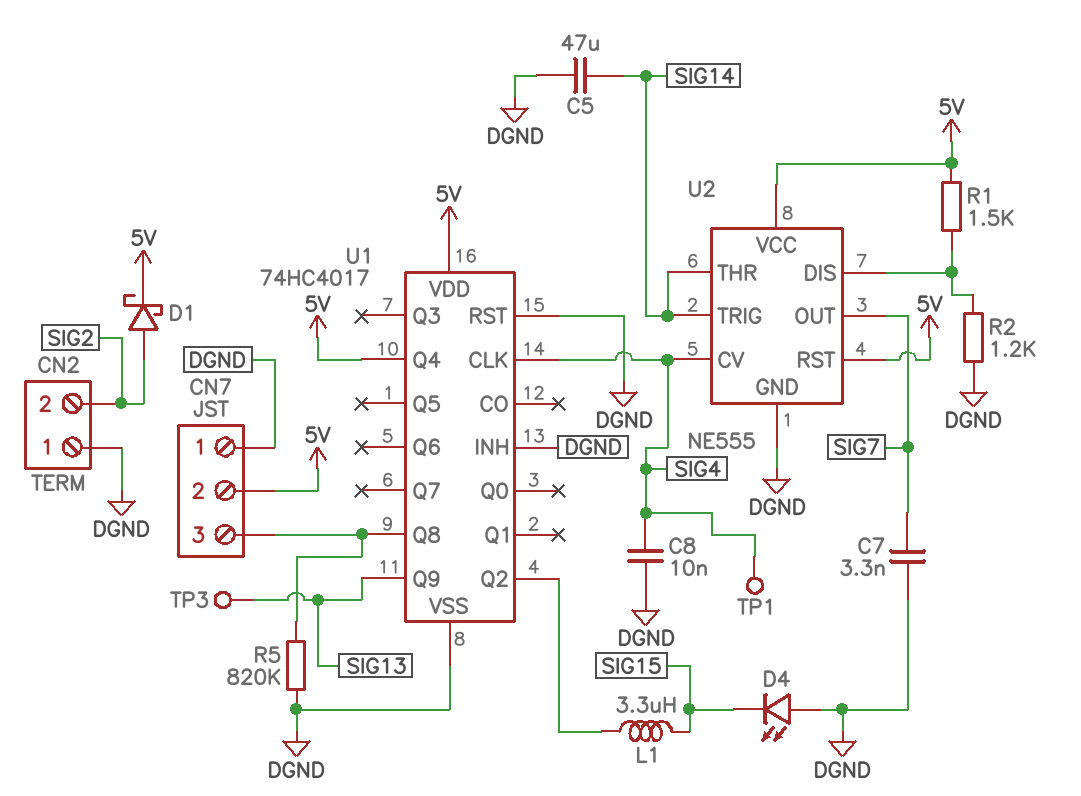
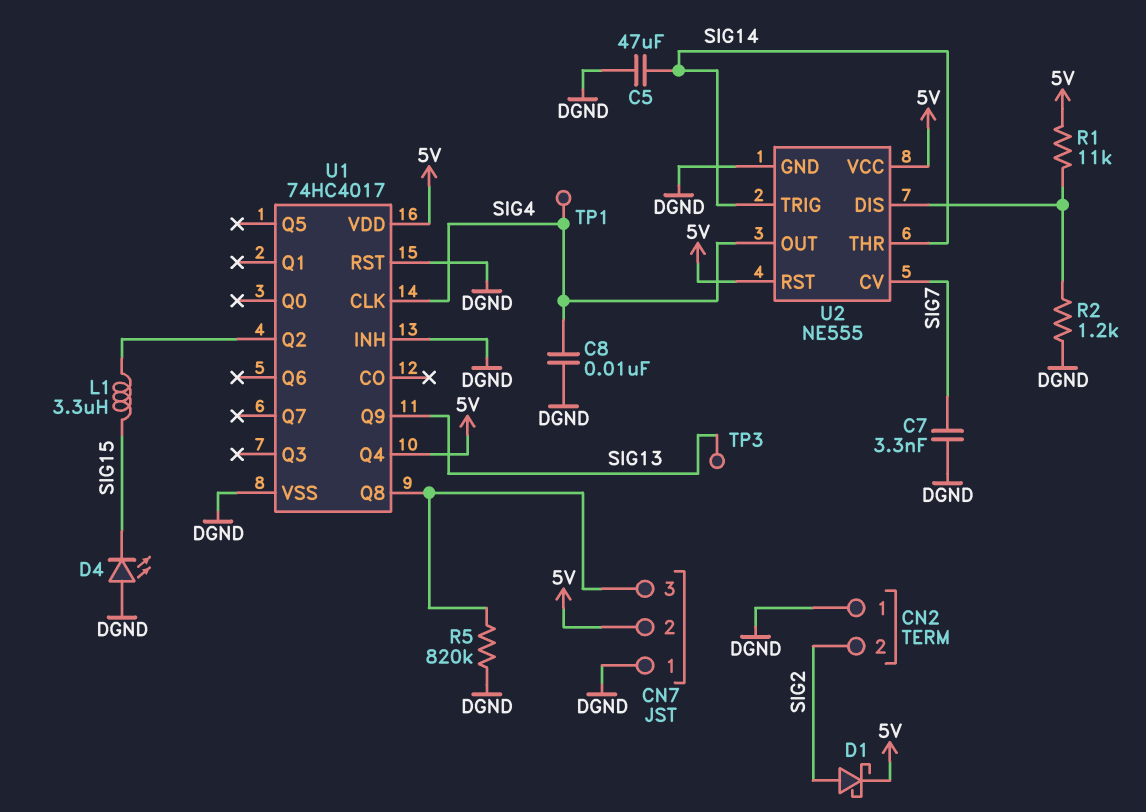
R1: 1.5k (5V, U2/DIS) -> 11k (5V, U2/DIS)
U2 pin CV: SIG4 -> SIG7
U2 pin OUT: SIG7 -> SIG4

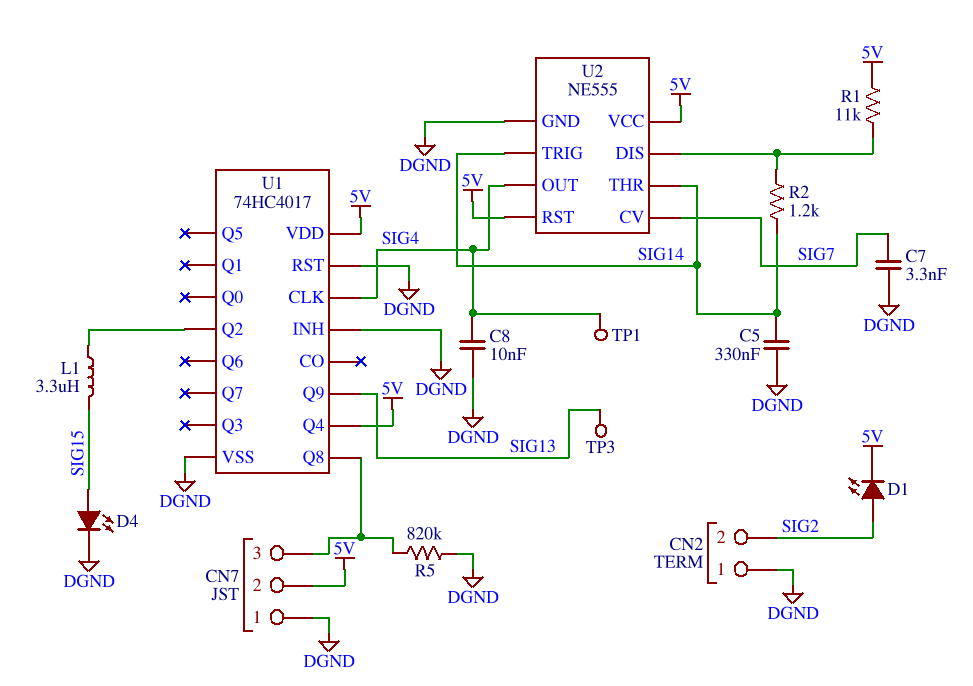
C5: 47uF (DGND, SIG14) -> 330nF (DGND, SIG14)
D1: schottky (A SIG2, K 5V) -> LED (A SIG2, K 5V)
D4: LED (A DGND, K SIG15) -> LED (A SIG15, K DGND)
R2: 1.2k (DGND, U2/DIS) -> 1.2k (SIG14, U2/DIS)

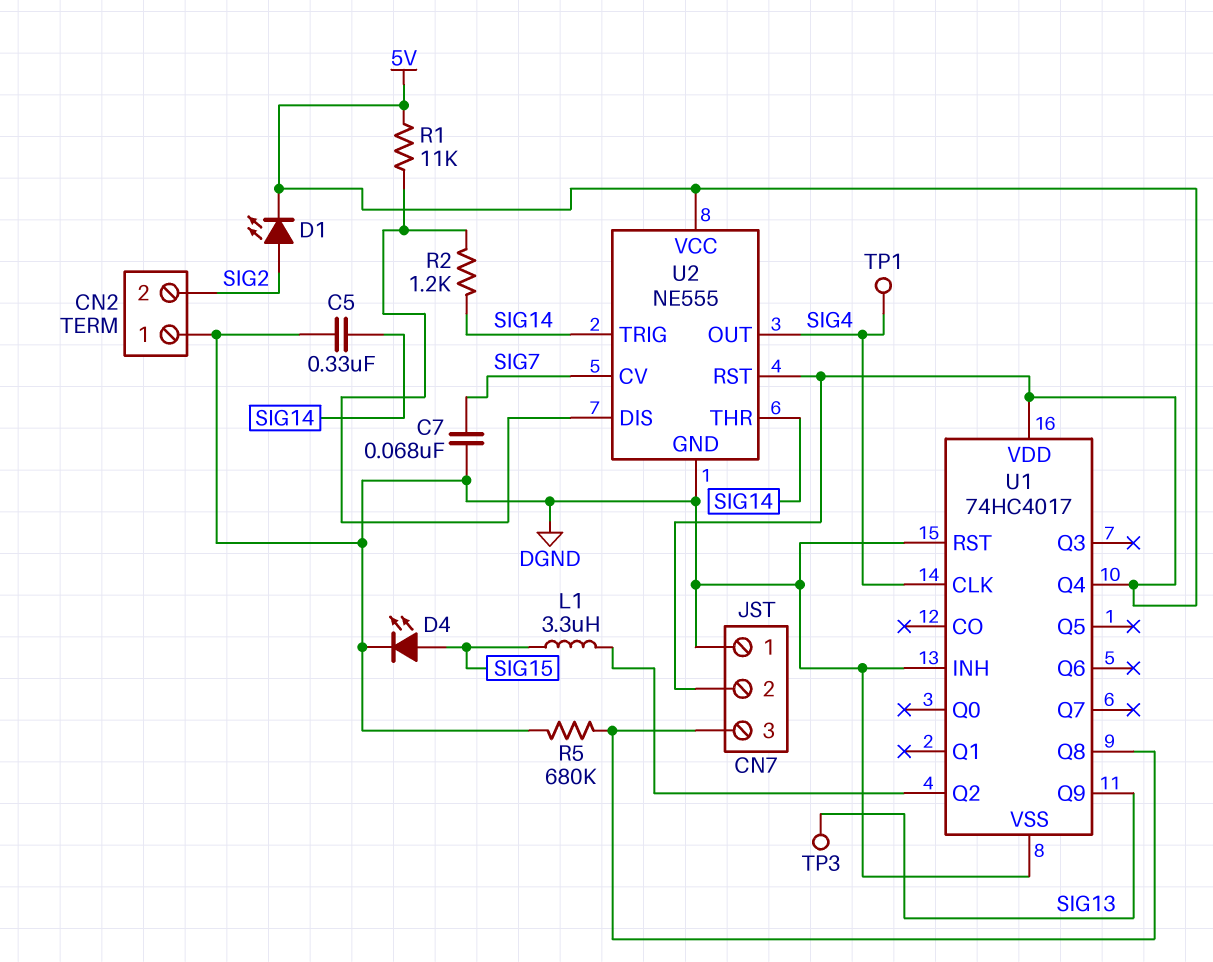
C7: 3.3nF (DGND, SIG7) -> 68nF (DGND, SIG7)
C8: 10nF (DGND, SIG4) -> none
R5: 820k (CN7/3, DGND) -> 680k (CN7/3, DGND)

